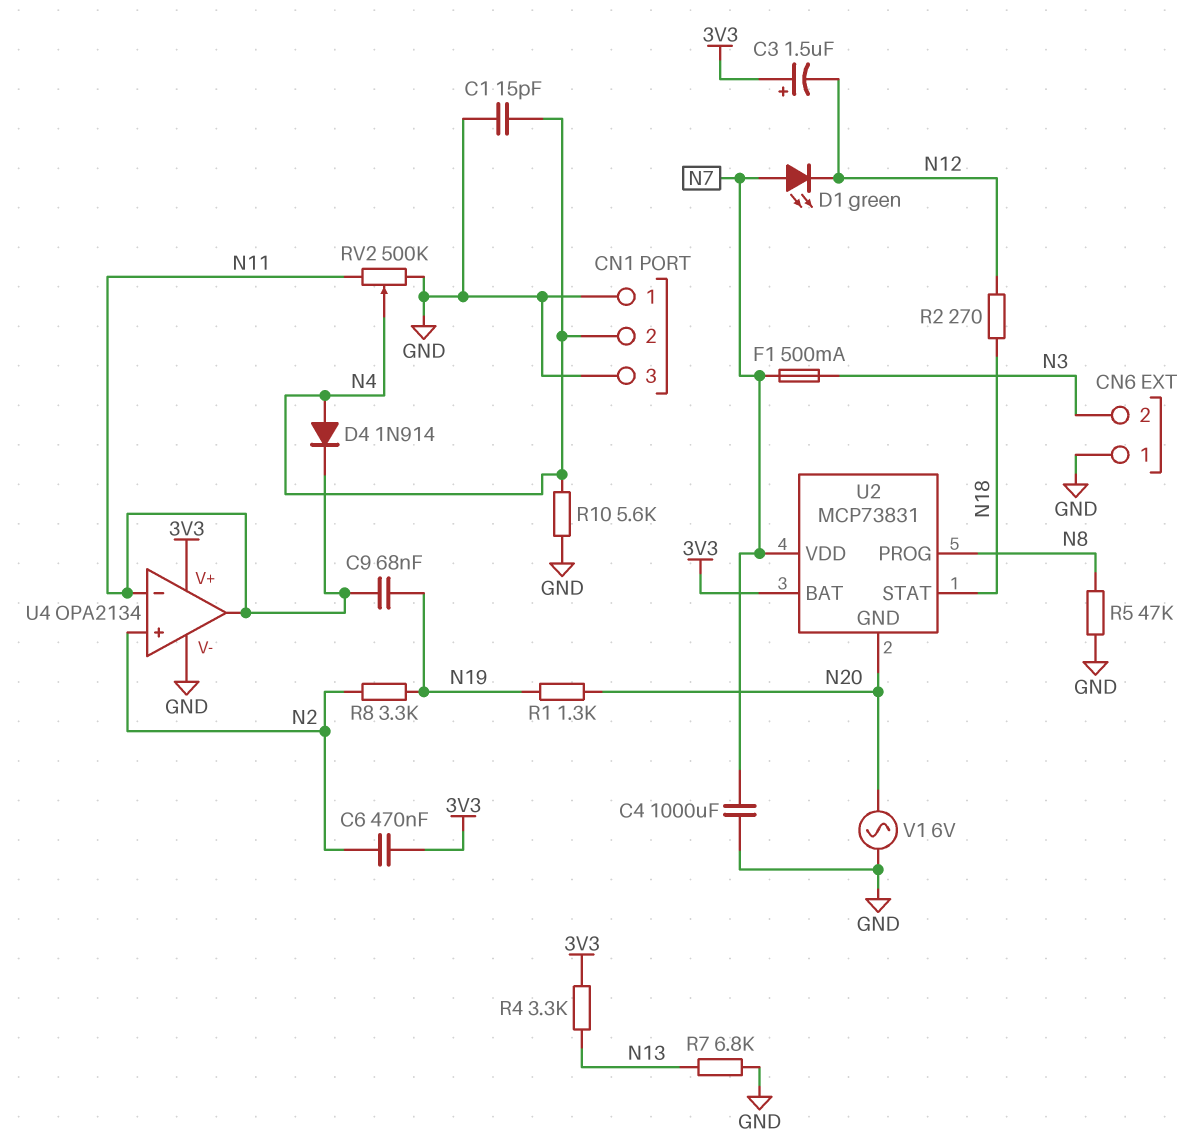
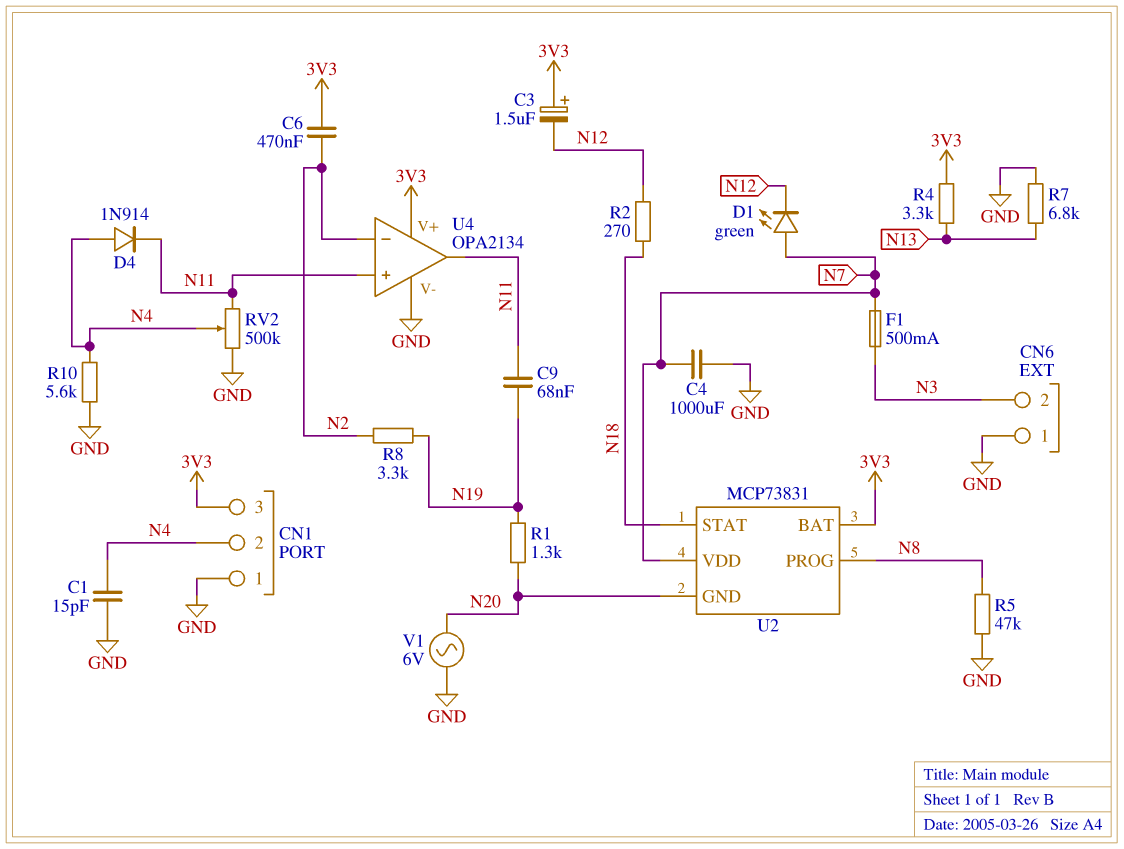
CN1 pin 3: GND -> 3V3
U4 pin in+: N2 -> N11
U4 pin in-: N11 -> N2

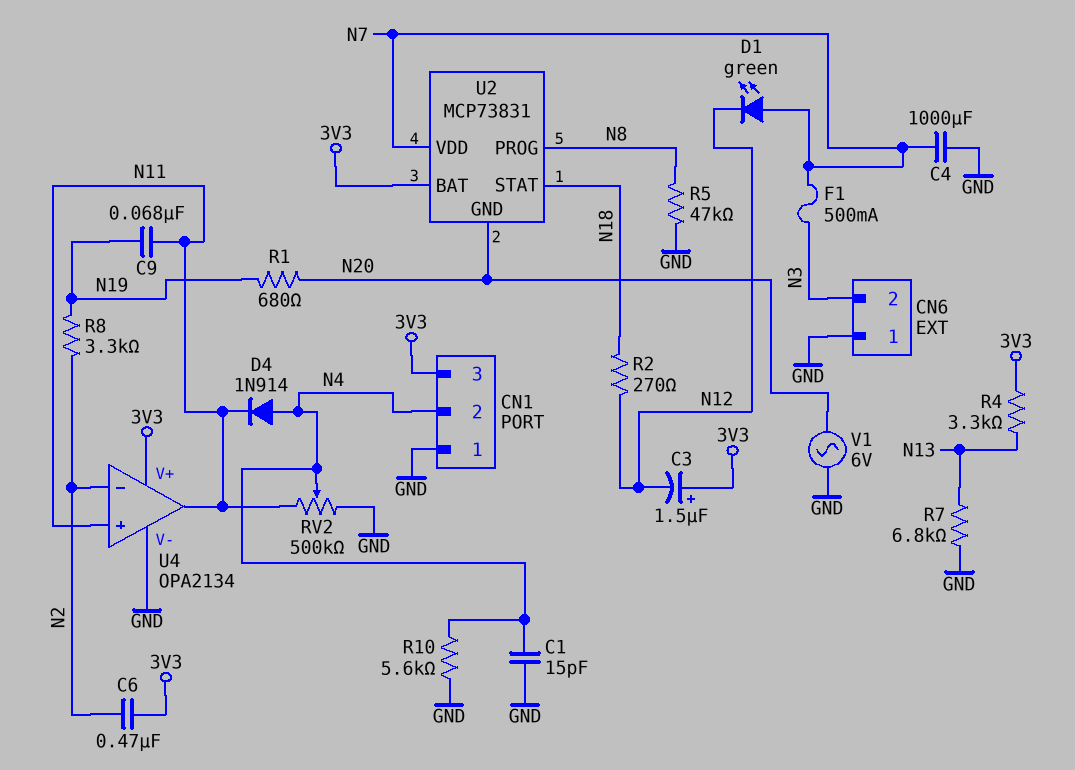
R1: 1.3k (N19, N20) -> 680 (N19, N20)

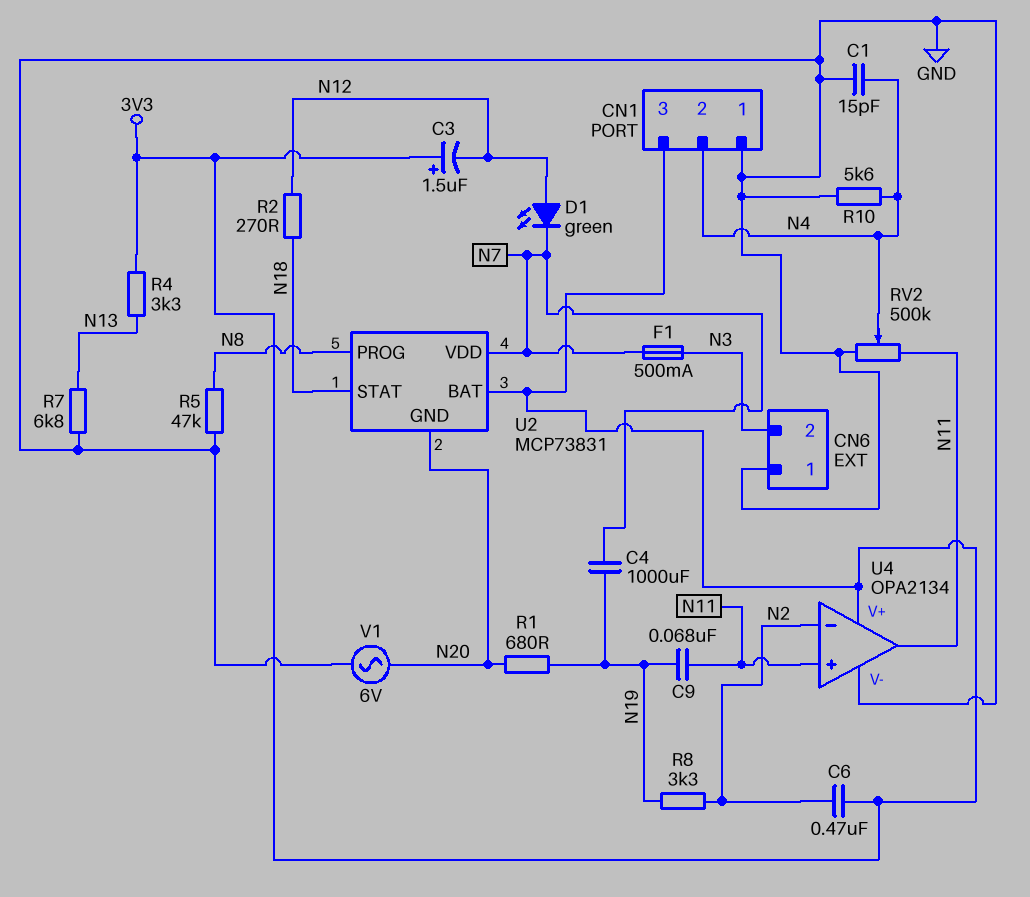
C4: 1000uF (GND, N7) -> 1000uF (N7, N19)
D1: LED green (A N7, K N12) -> LED green (A N12, K N7)
D4: diode 1N914 (A N4, K N11) -> none

